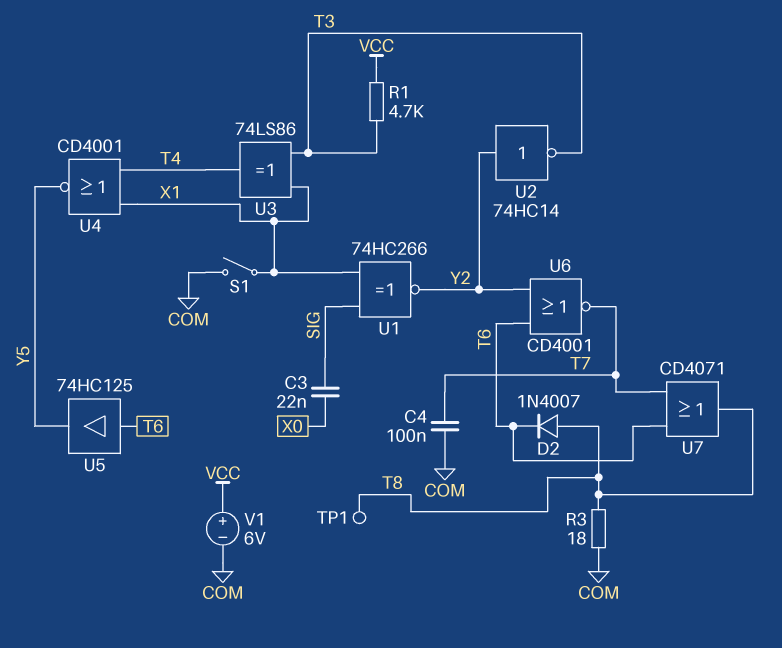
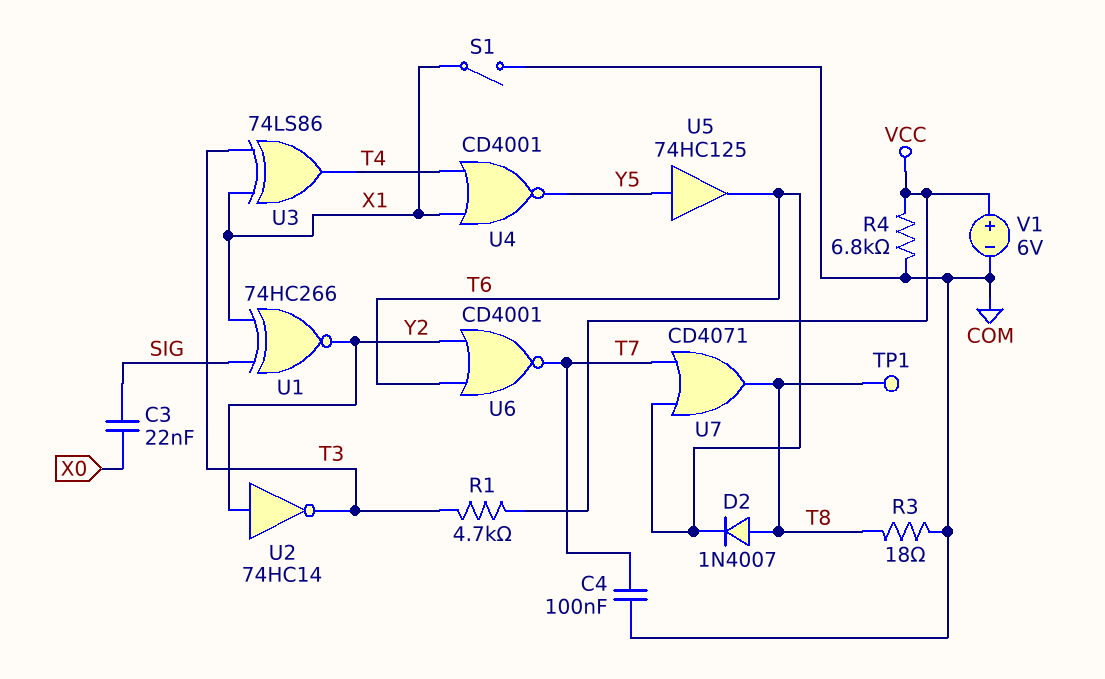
R4: none -> 6.8k (COM, VCC)
U5: buffer 74HC125 (in T6, out Y5) -> buffer 74HC125 (in Y5, out T6)

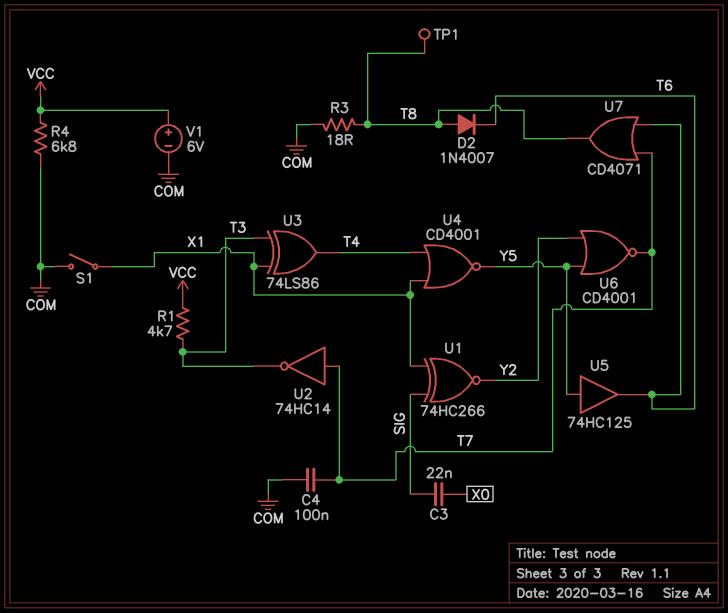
U2: NOT 74HC14 (in Y2, out T3) -> NOT 74HC14 (in T7, out T3)
U6: NOR CD4001 (in T6, in Y2, out T7) -> NOR CD4001 (in Y2, in Y5, out T7)

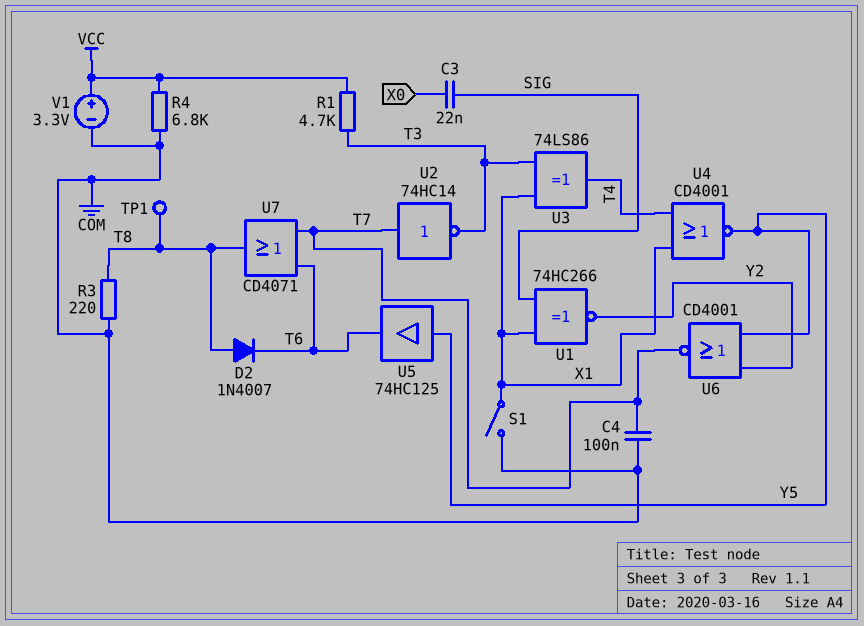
R3: 18 (COM, T8) -> 220 (COM, T8)
V1: 6V (plus VCC, minus COM) -> 3.3V (plus VCC, minus COM)

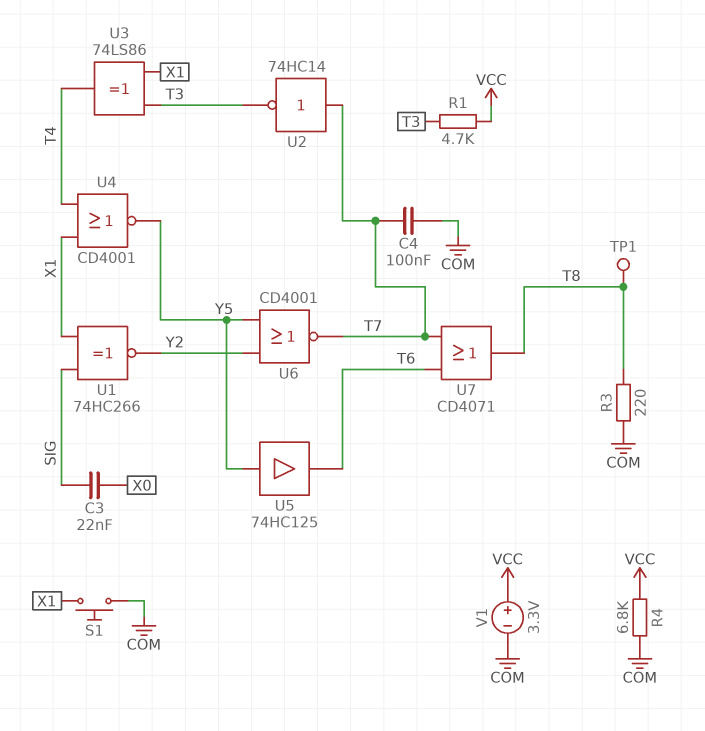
D2: diode 1N4007 (A T8, K T6) -> none
S1: switch (COM, X1) -> button (COM, X1)

